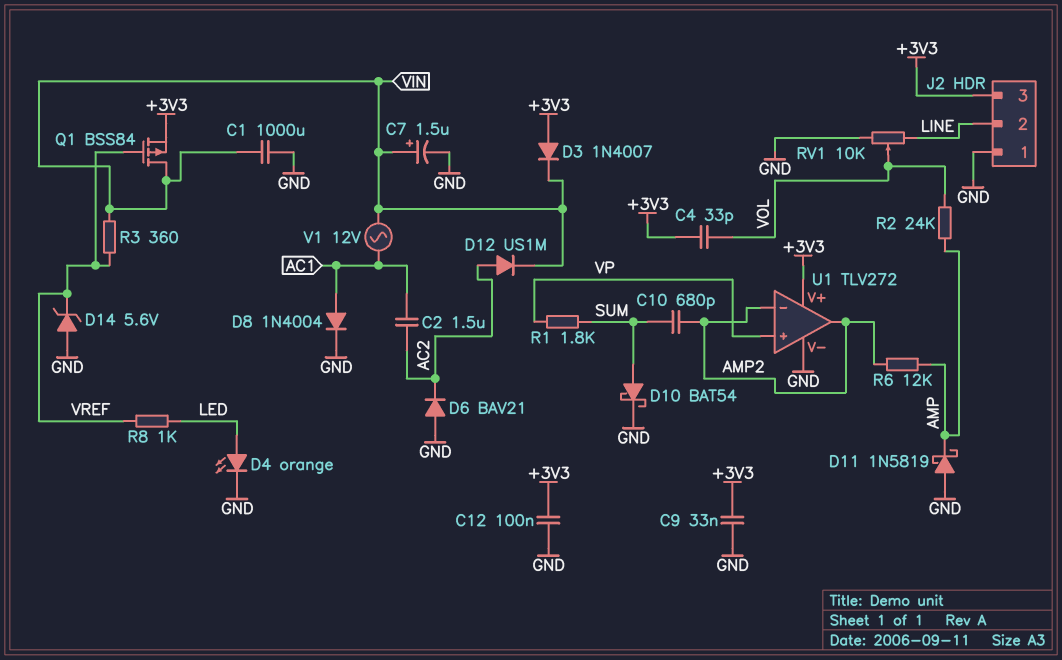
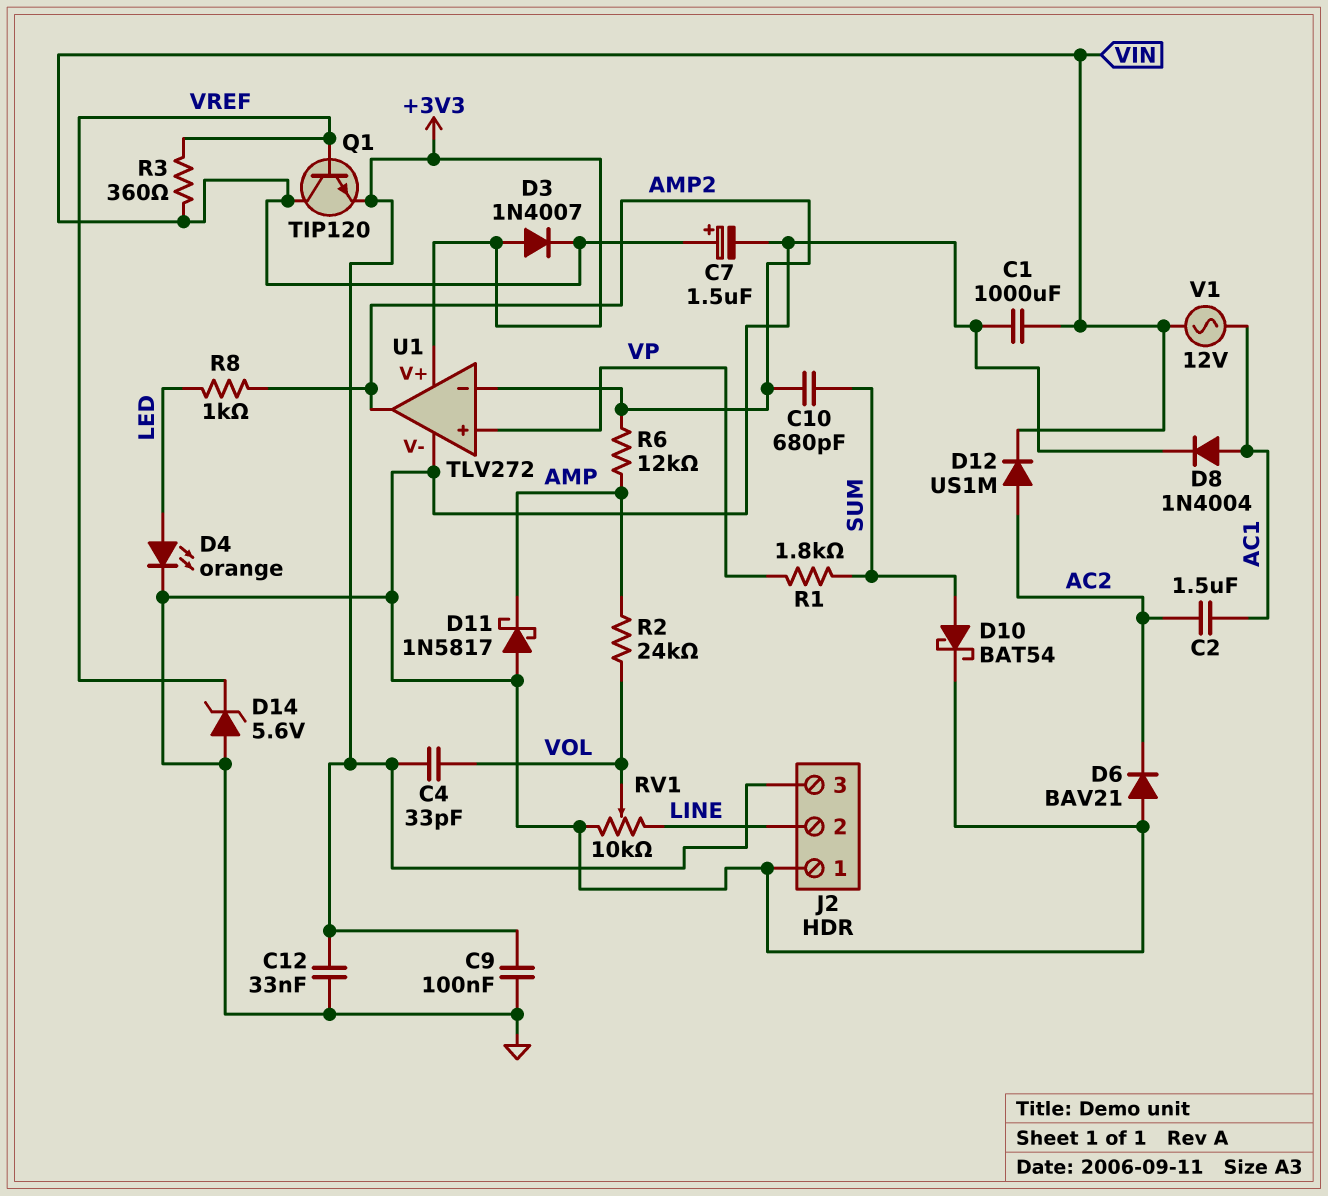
C9: 33nF (+3V3, GND) -> 100nF (+3V3, GND)
C12: 100nF (+3V3, GND) -> 33nF (+3V3, GND)
D11: schottky 1N5819 (A GND, K AMP) -> schottky 1N5817 (A GND, K AMP)
Q1: PMOS BSS84 (G VREF, D VIN, S +3V3) -> NPN TIP120 (B VREF, C VIN, E +3V3)
R8: 1k (LED, VREF) -> 1k (AMP2, LED)

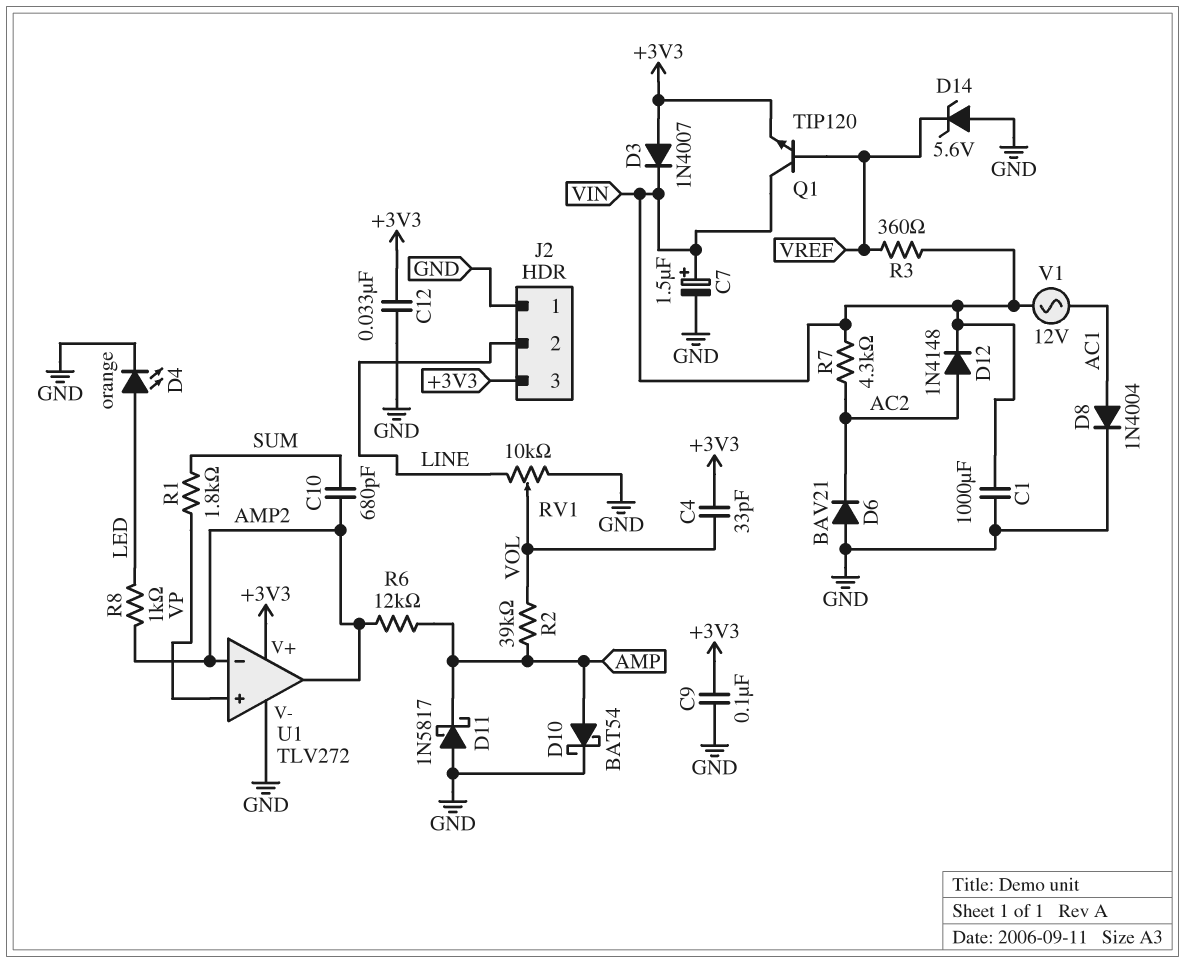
C2: 1.5uF (AC1, AC2) -> none
D10: schottky BAT54 (A SUM, K GND) -> schottky BAT54 (A AMP, K GND)
D12: diode US1M (A AC2, K VIN) -> diode 1N4148 (A AC2, K VIN)
R2: 24k (AMP, VOL) -> 39k (AMP, VOL)
R7: none -> 4.3k (AC2, VIN)

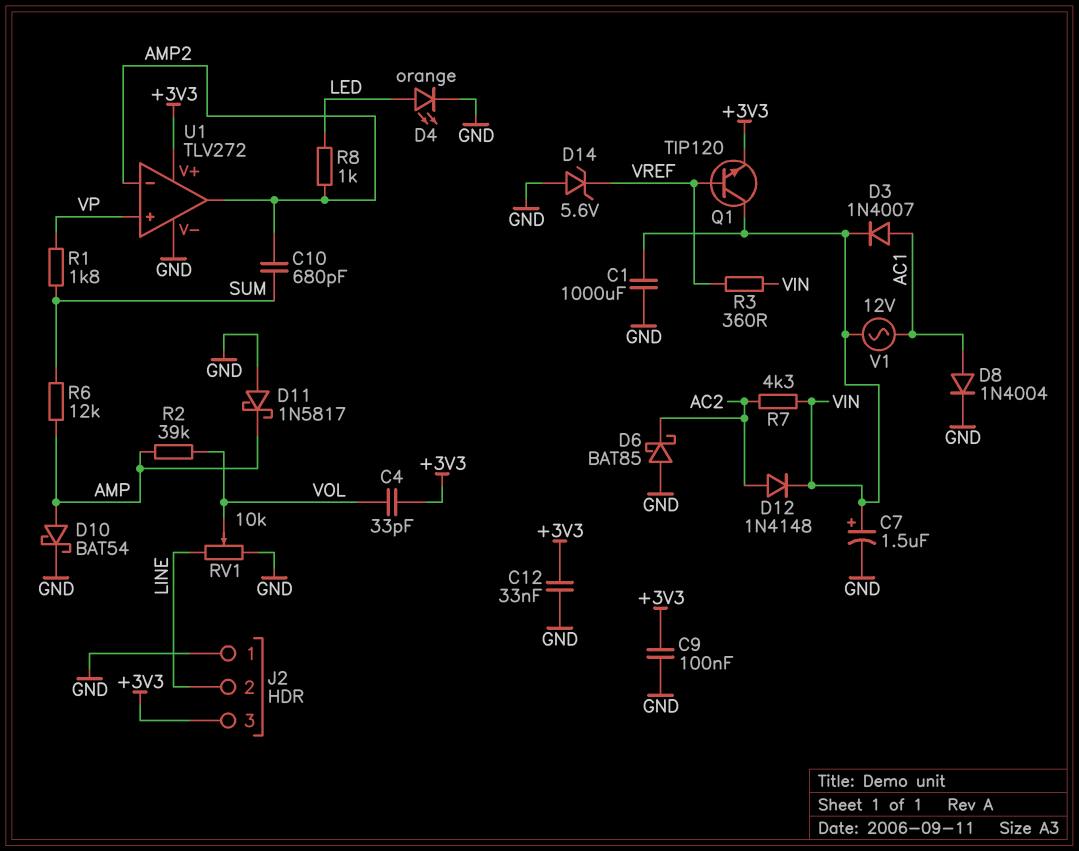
D3: diode 1N4007 (A +3V3, K VIN) -> diode 1N4007 (A AC1, K VIN)
D6: diode BAV21 (A GND, K AC2) -> schottky BAT85 (A GND, K AC2)
R6: 12k (AMP, AMP2) -> 12k (AMP, SUM)

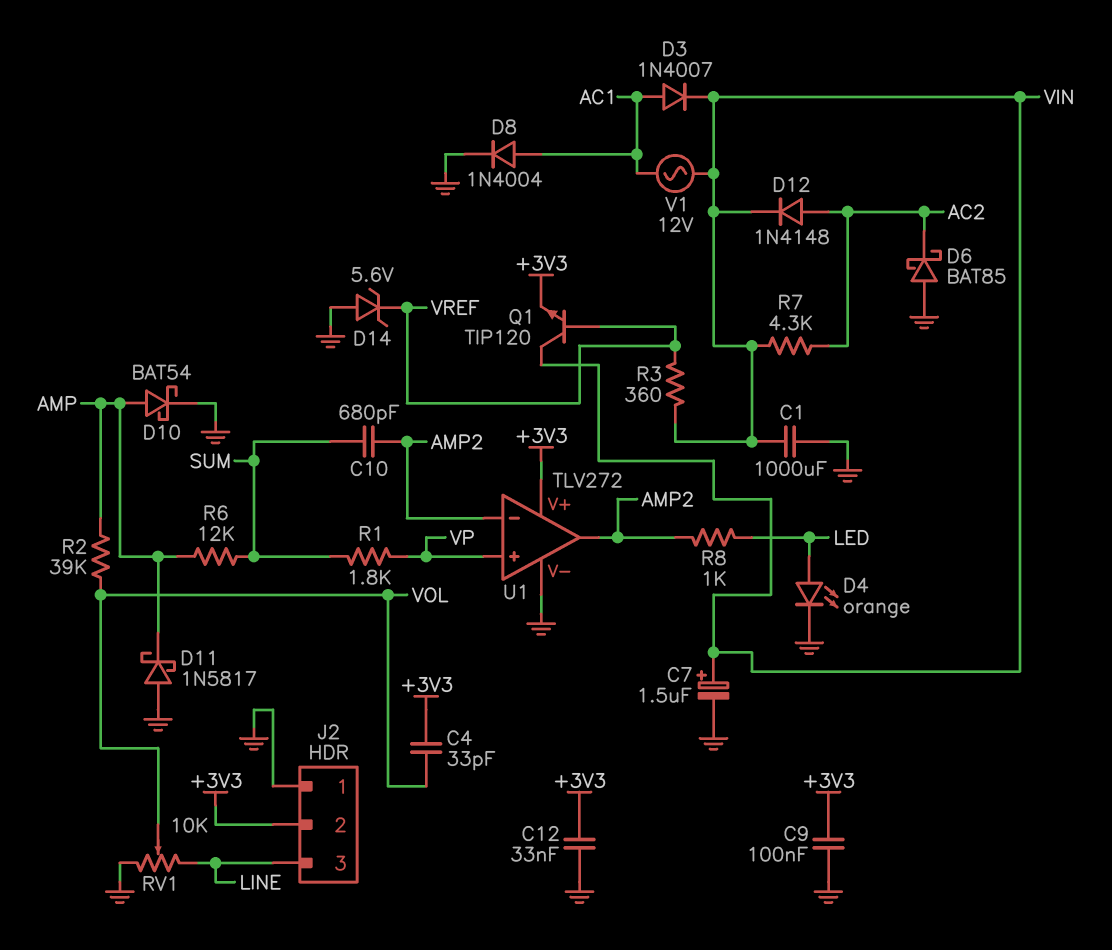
J2 pin 2: LINE -> +3V3
J2 pin 3: +3V3 -> LINE

